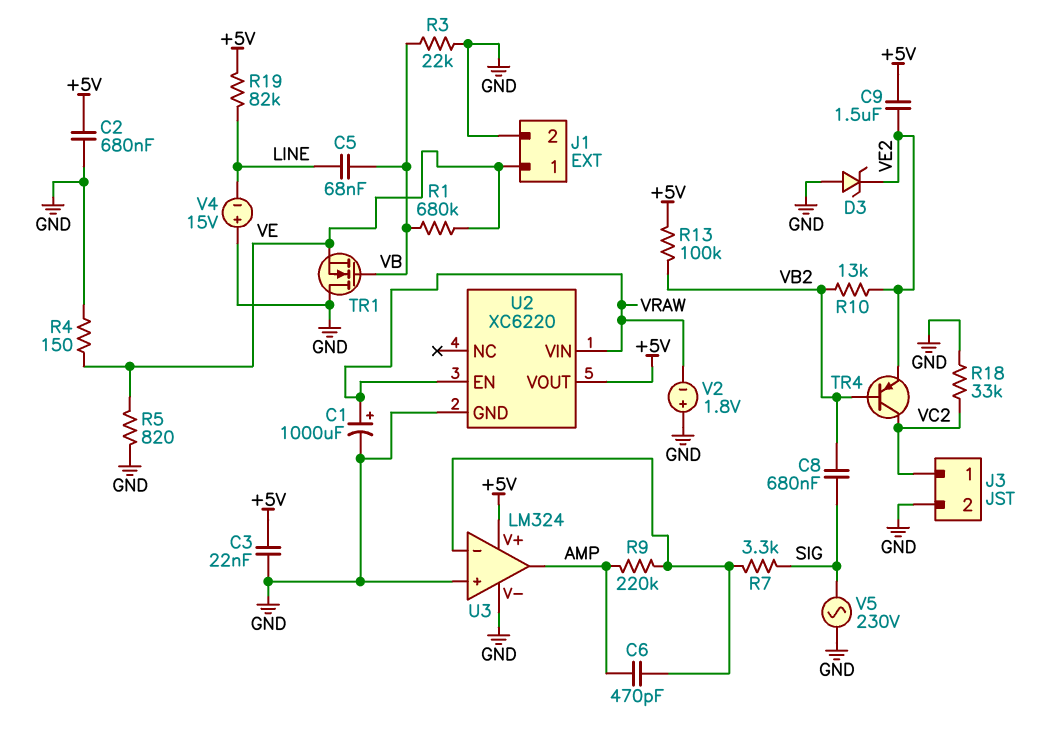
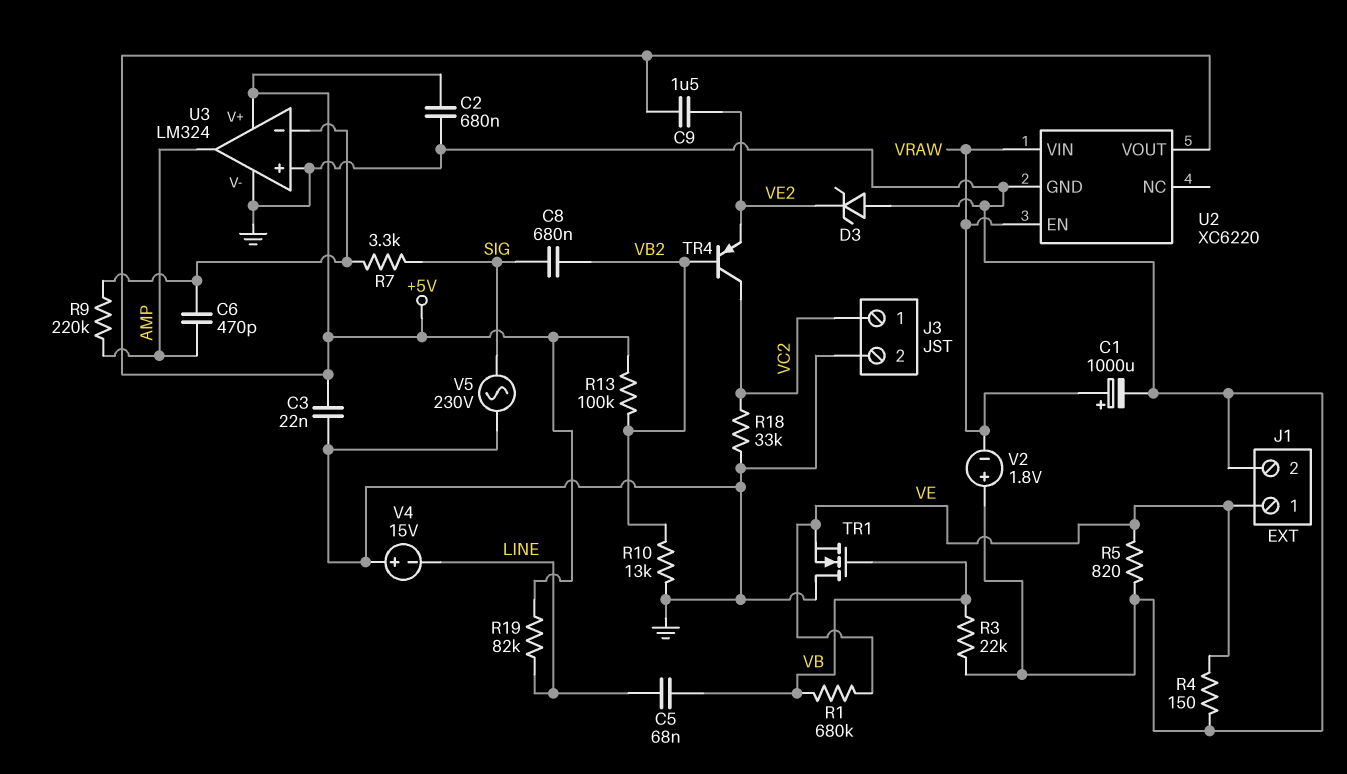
R10: 13k (VB2, VE2) -> 13k (GND, VB2)

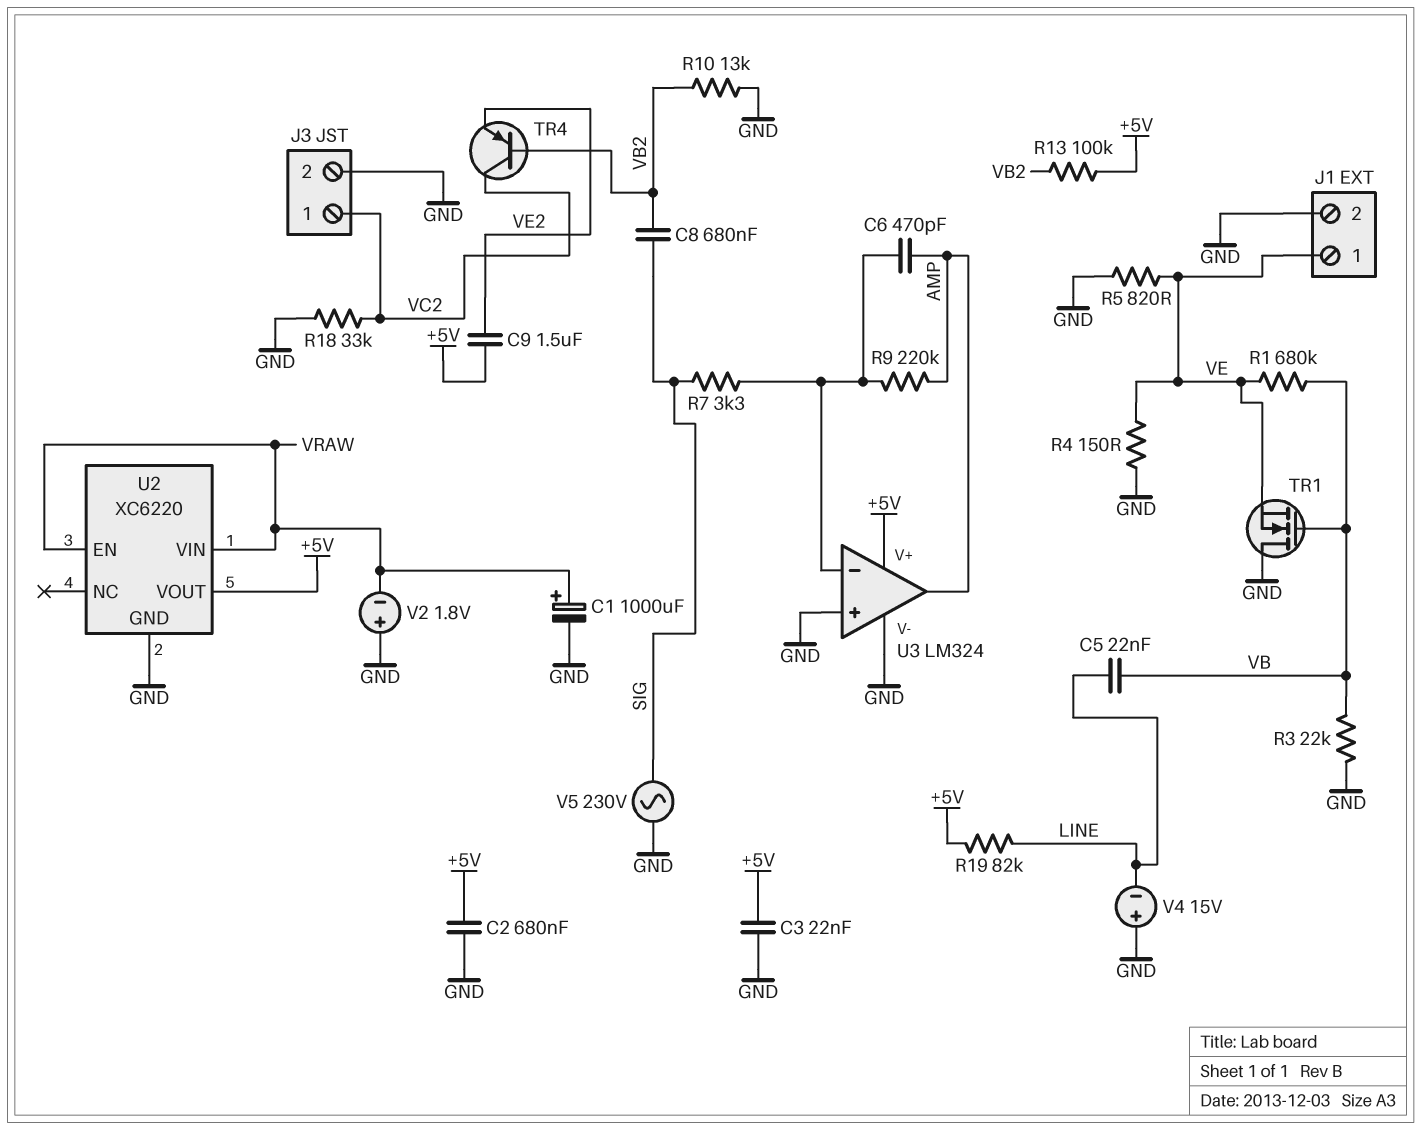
C5: 68nF (LINE, VB) -> 22nF (LINE, VB)
D3: zener (A GND, K VE2) -> none

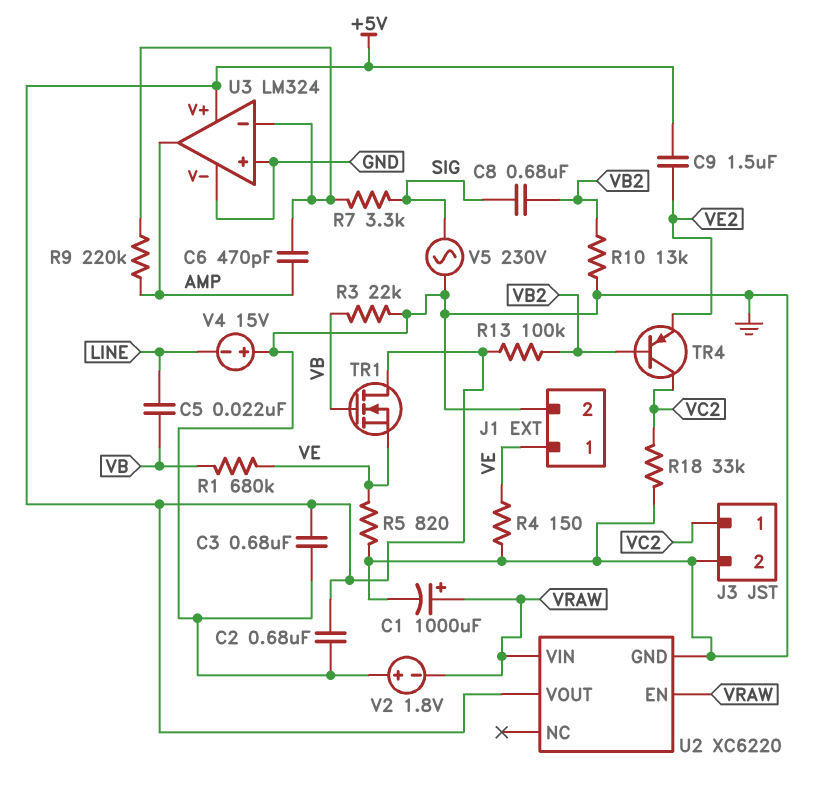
C3: 22nF (+5V, GND) -> 680nF (+5V, GND)
R19: 82k (+5V, LINE) -> none
TR1: NMOS (G VB, D GND, S VE) -> NMOS (G VB, D +5V, S VE)

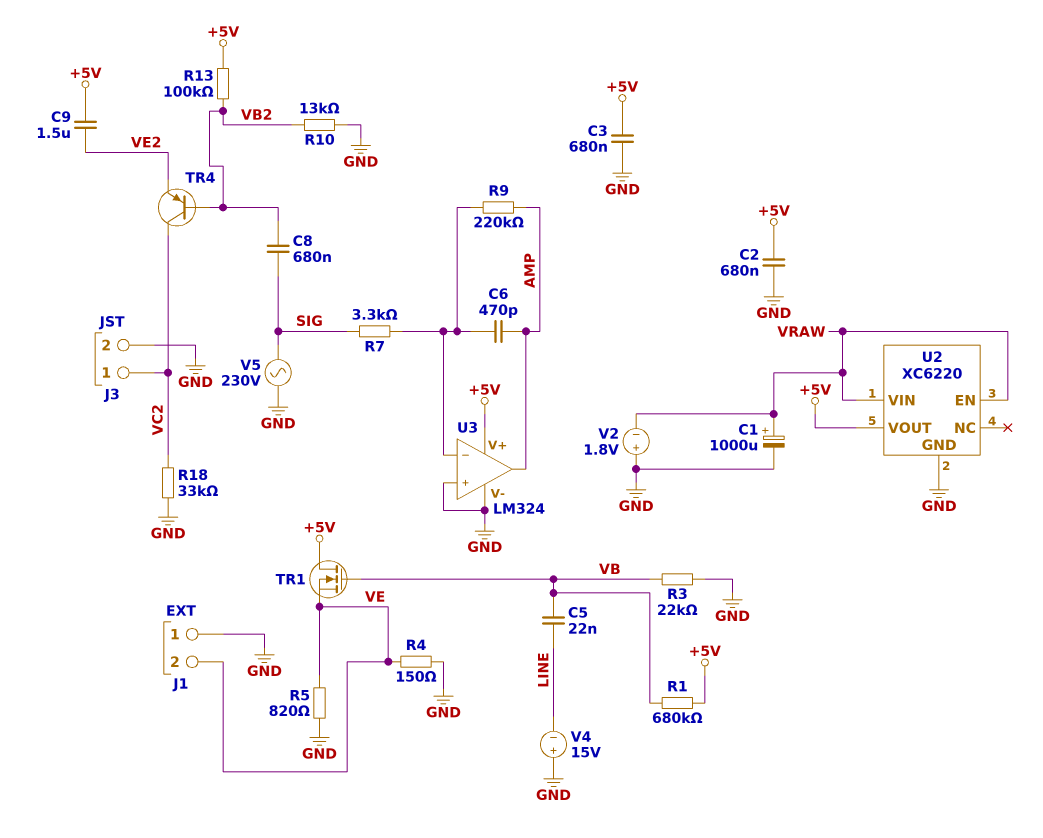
J1 pin 1: VE -> GND
J1 pin 2: GND -> VE
R1: 680k (VB, VE) -> 680k (+5V, VB)

